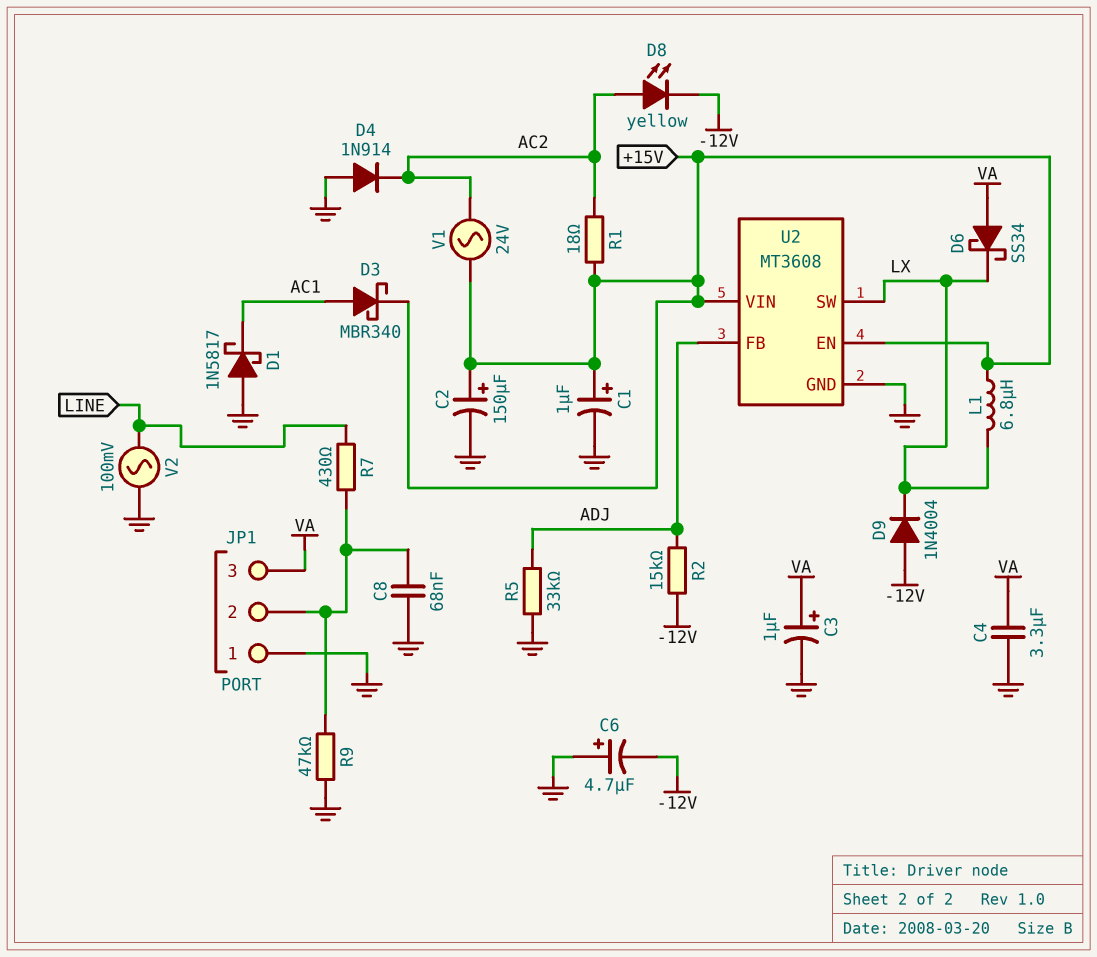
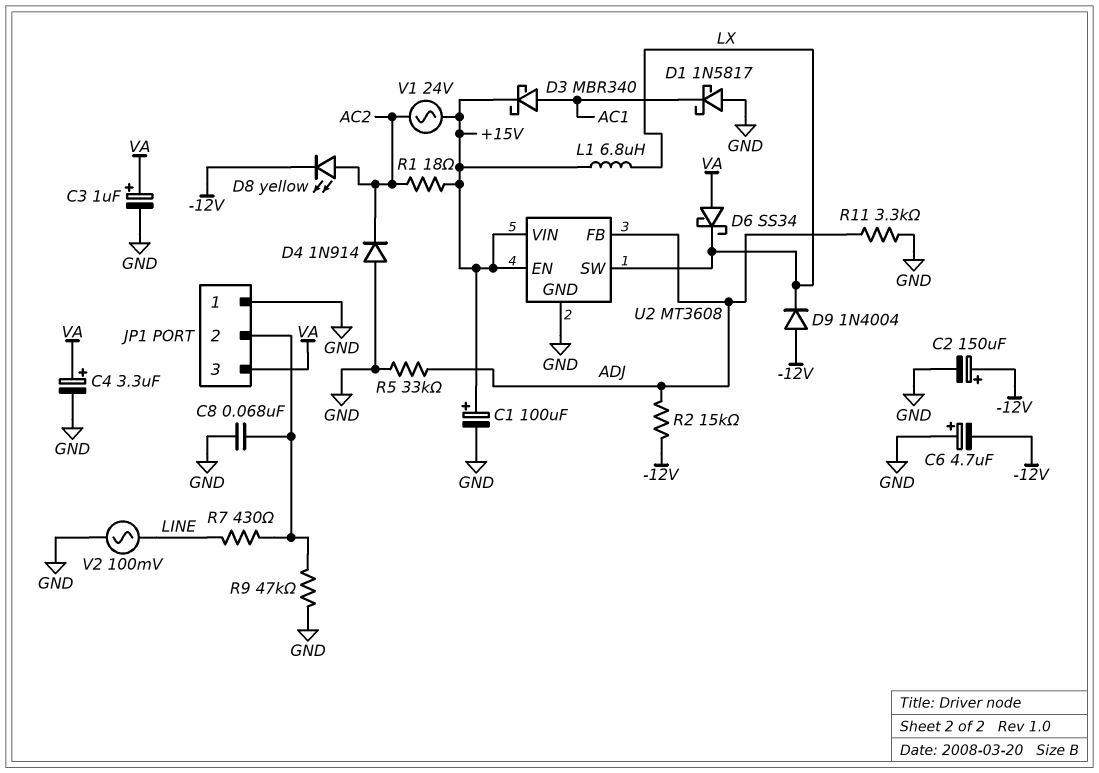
C1: 1uF (plus +15V, minus GND) -> 100uF (plus +15V, minus GND)
C2: 150uF (plus +15V, minus GND) -> 150uF (plus -12V, minus GND)
C4: 3.3uF (GND, VA) -> 3.3uF (plus VA, minus GND)
R11: none -> 3.3k (ADJ, GND)

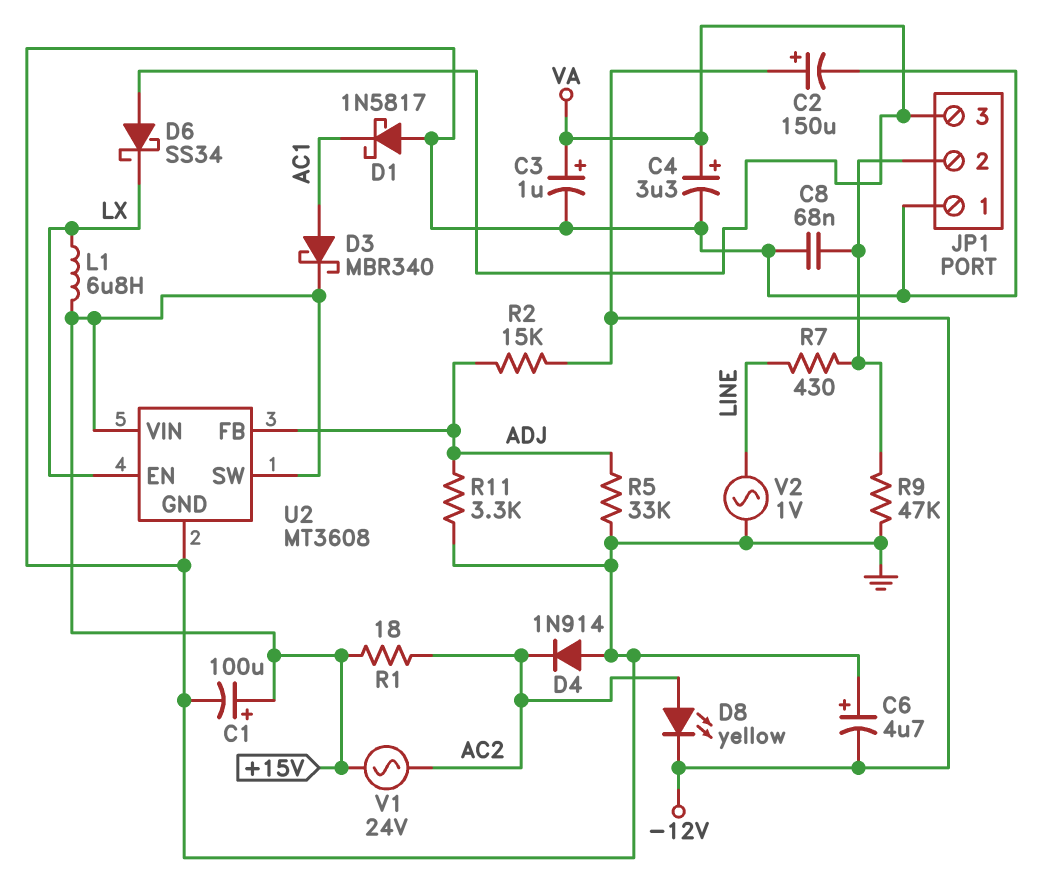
D9: diode 1N4004 (A -12V, K LX) -> none
U2 pin EN: +15V -> LX
U2 pin SW: LX -> +15V
V2: AC 100mV (GND, LINE) -> AC 1V (GND, LINE)

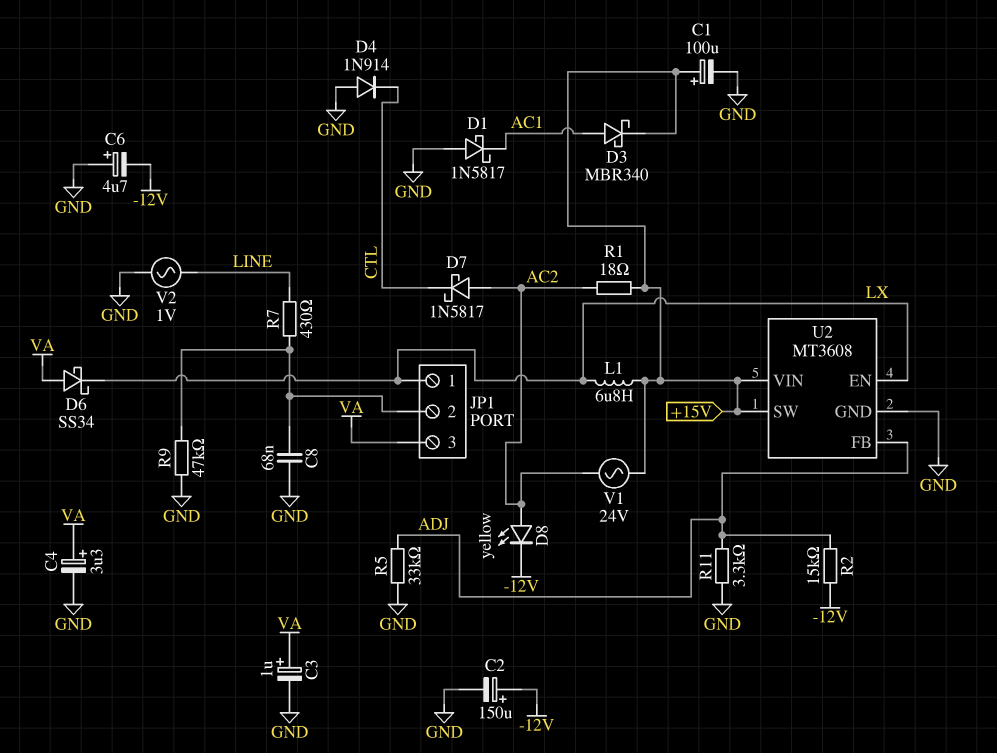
D4: diode 1N914 (A GND, K AC2) -> diode 1N914 (A GND, K CTL)
D7: none -> schottky 1N5817 (A AC2, K CTL)
JP1 pin 1: GND -> LX

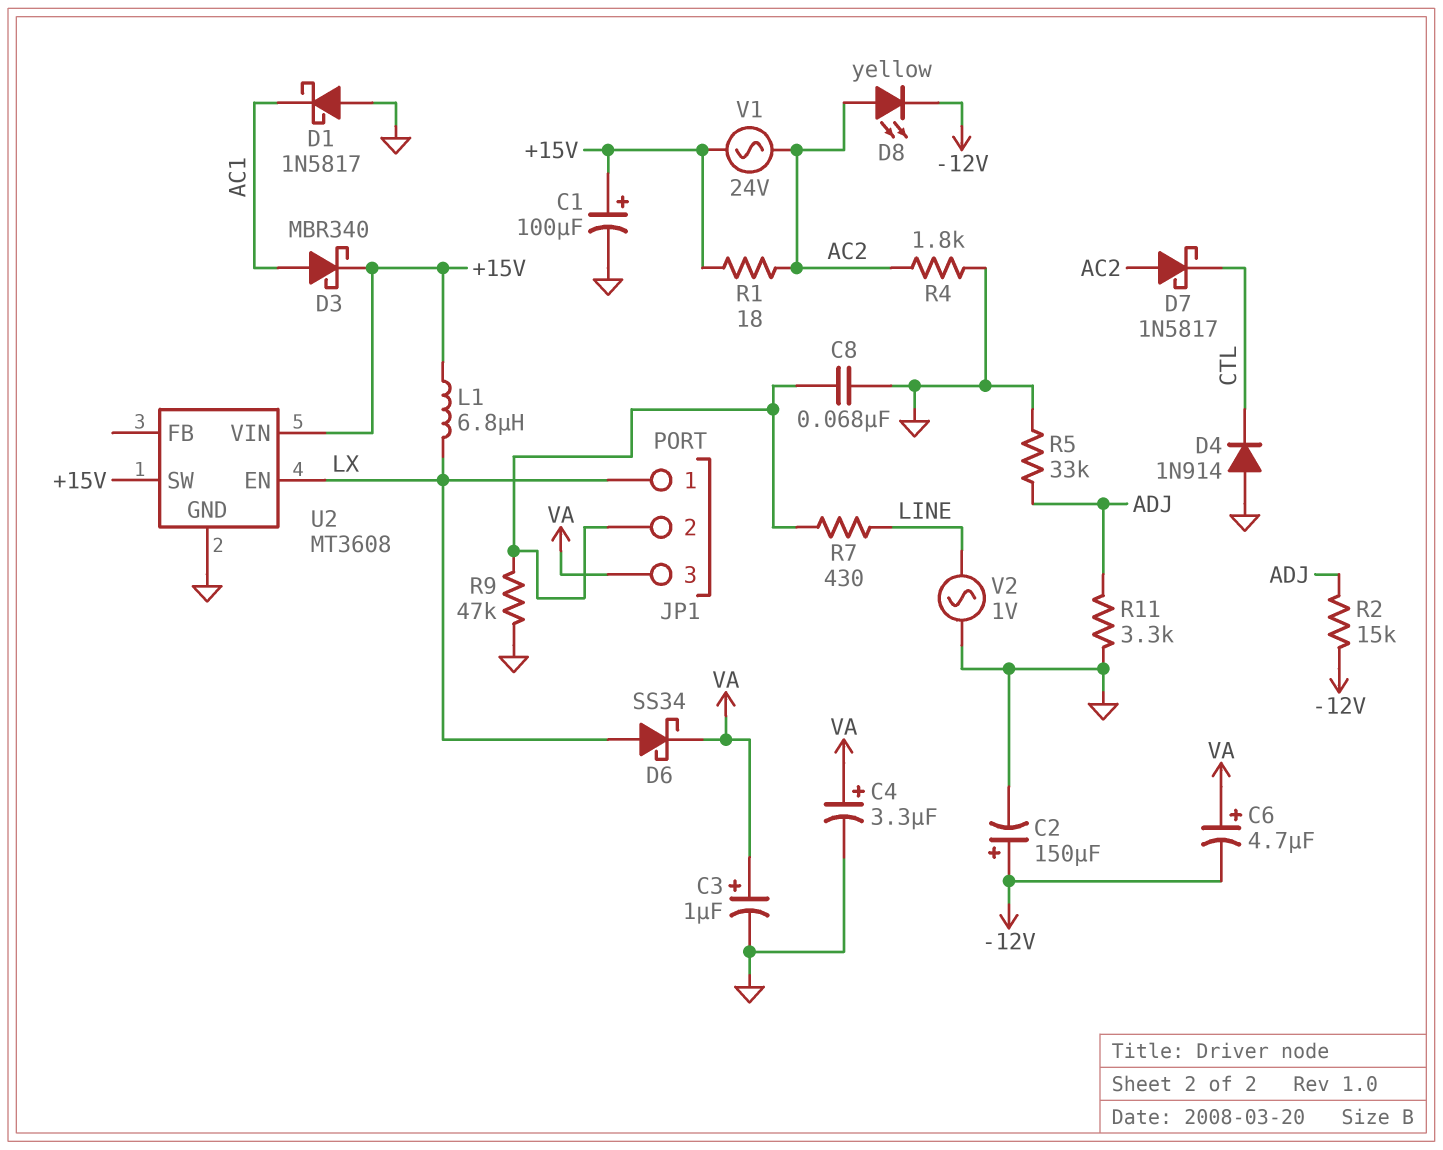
C6: 4.7uF (plus GND, minus -12V) -> 4.7uF (plus VA, minus -12V)
D6: schottky SS34 (A VA, K LX) -> schottky SS34 (A LX, K VA)
R4: none -> 1.8k (AC2, GND)
U2 pin FB: ADJ -> none

